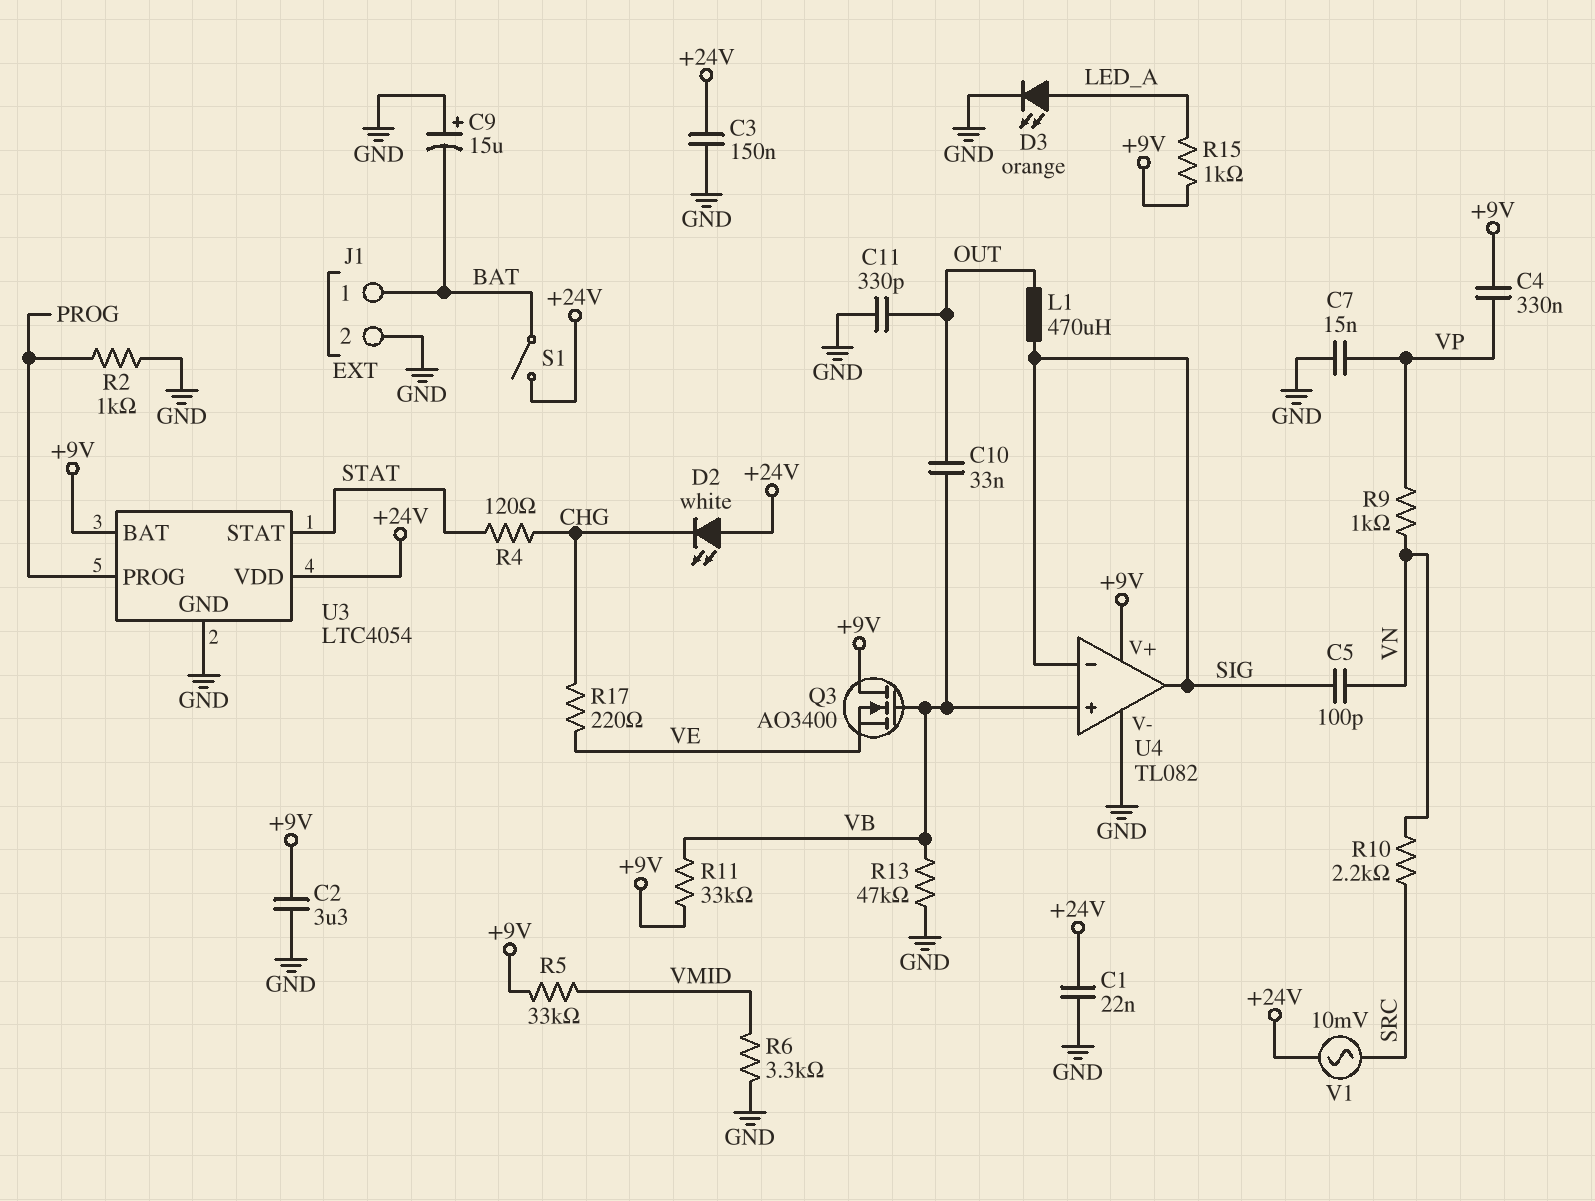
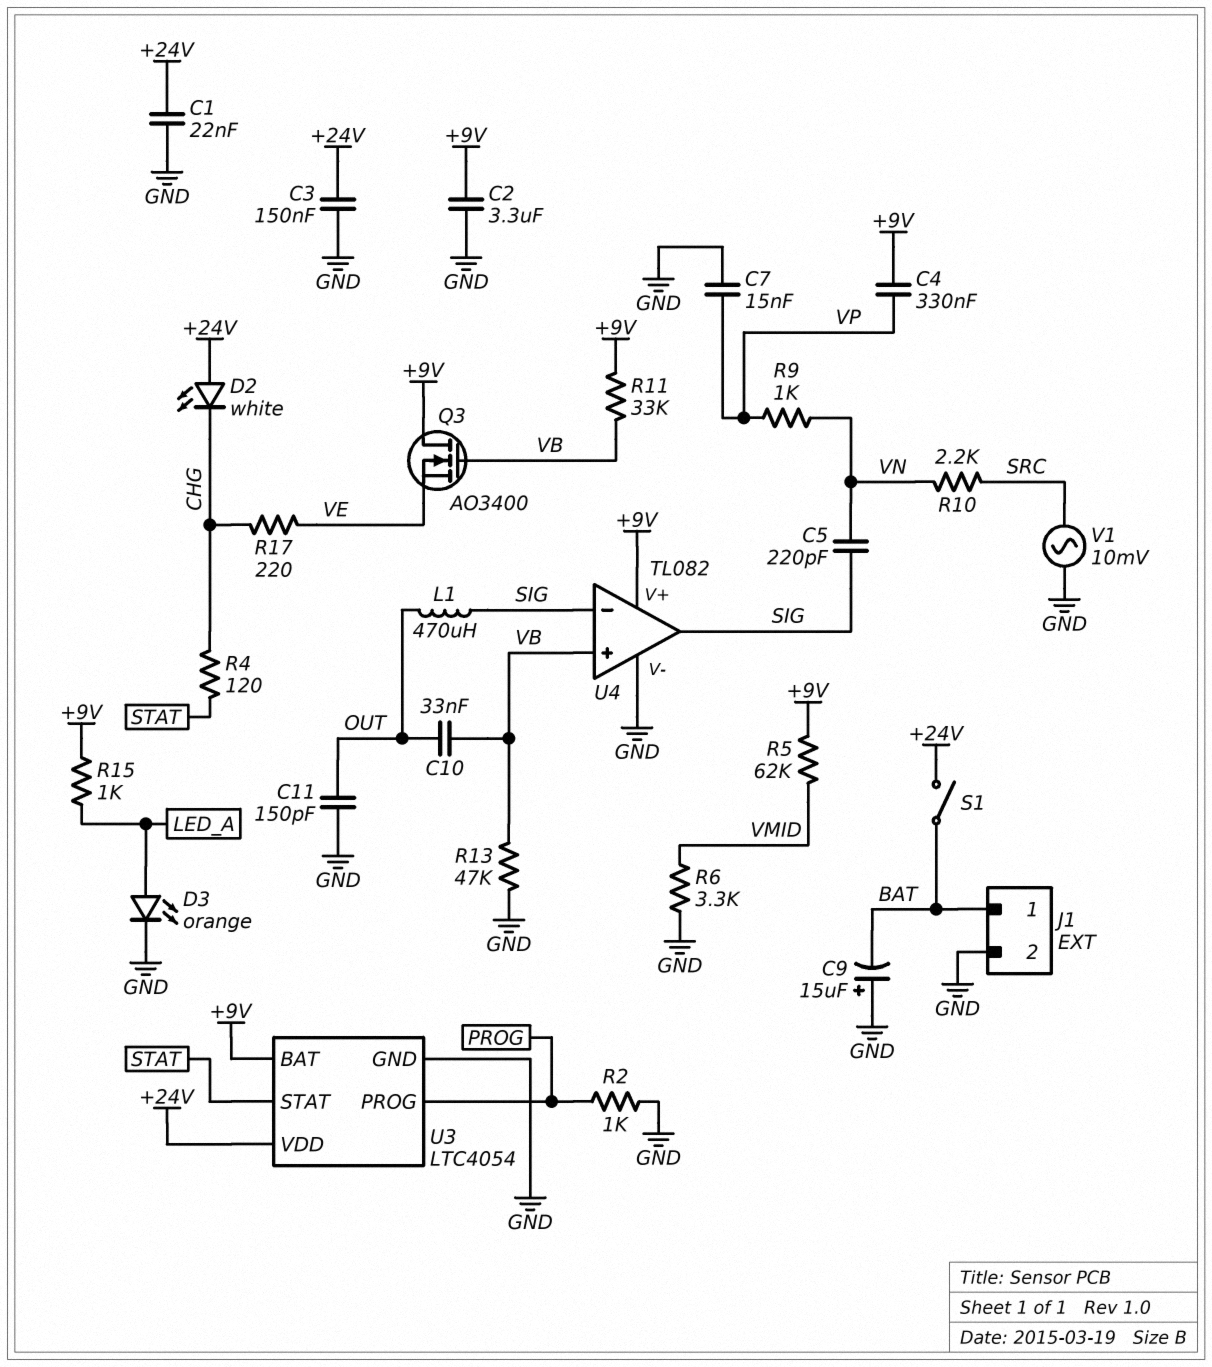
C5: 100pF (SIG, VN) -> 220pF (SIG, VN)
C11: 330pF (GND, OUT) -> 150pF (GND, OUT)
R5: 33k (+9V, VMID) -> 62k (+9V, VMID)
V1: AC 10mV (+24V, SRC) -> AC 10mV (GND, SRC)

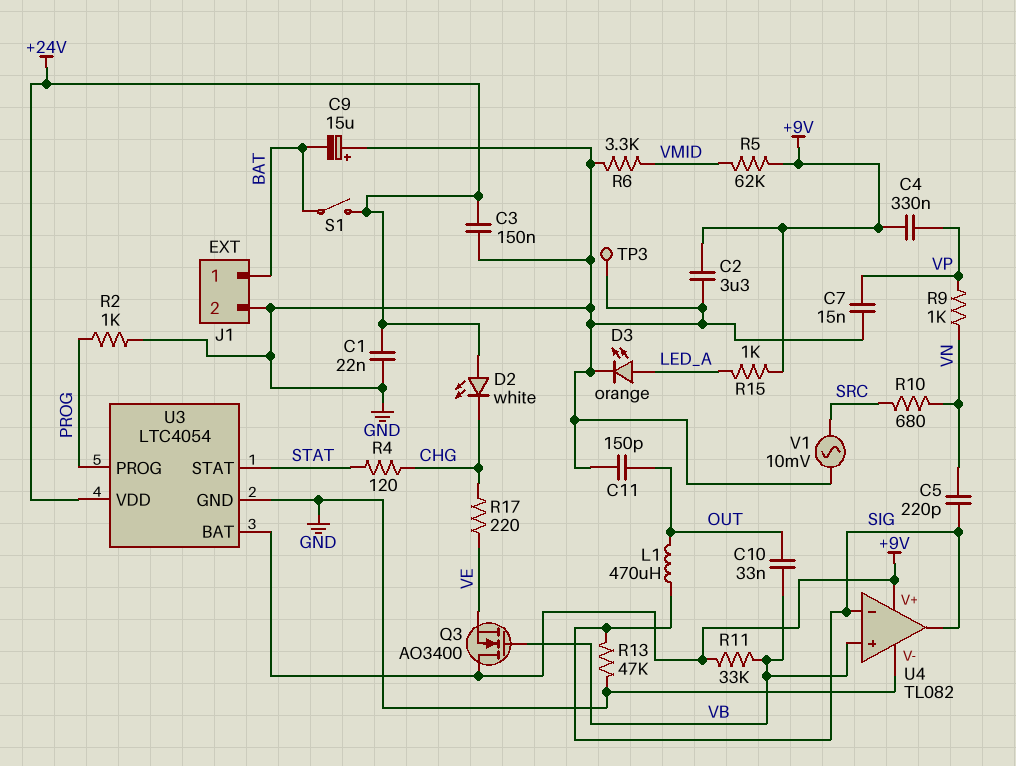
R10: 2.2k (SRC, VN) -> 680 (SRC, VN)
R13: 47k (GND, VB) -> 47k (GND, SIG)
TP3: none -> test point (GND)

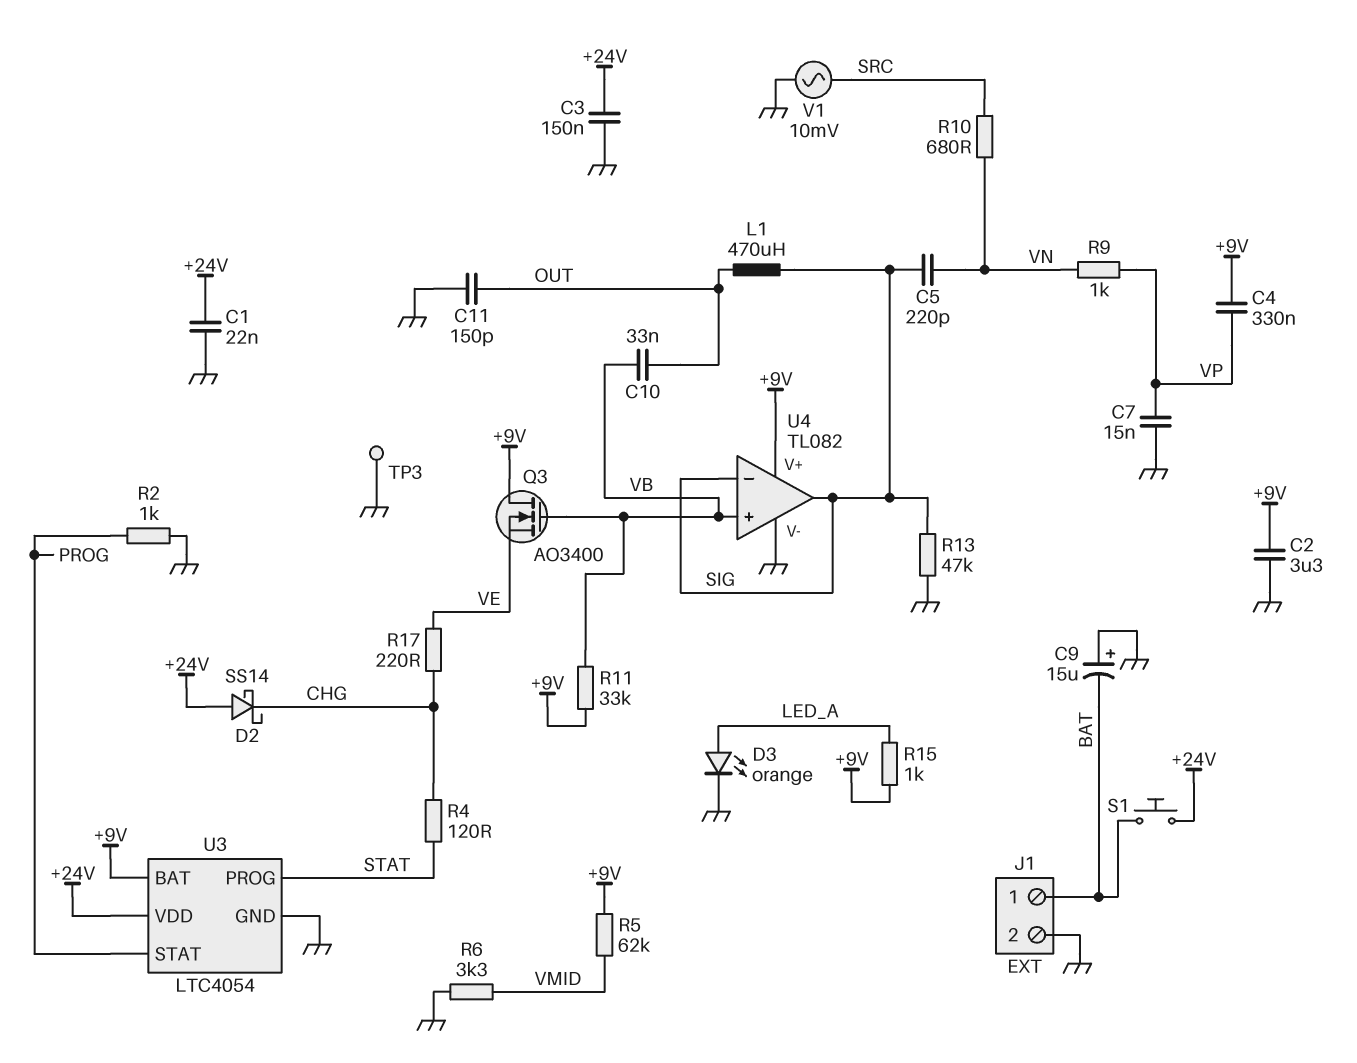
D2: LED white (A +24V, K CHG) -> schottky SS14 (A +24V, K CHG)
S1: switch (+24V, BAT) -> button (+24V, BAT)
U3 pin PROG: PROG -> STAT
U3 pin STAT: STAT -> PROG

